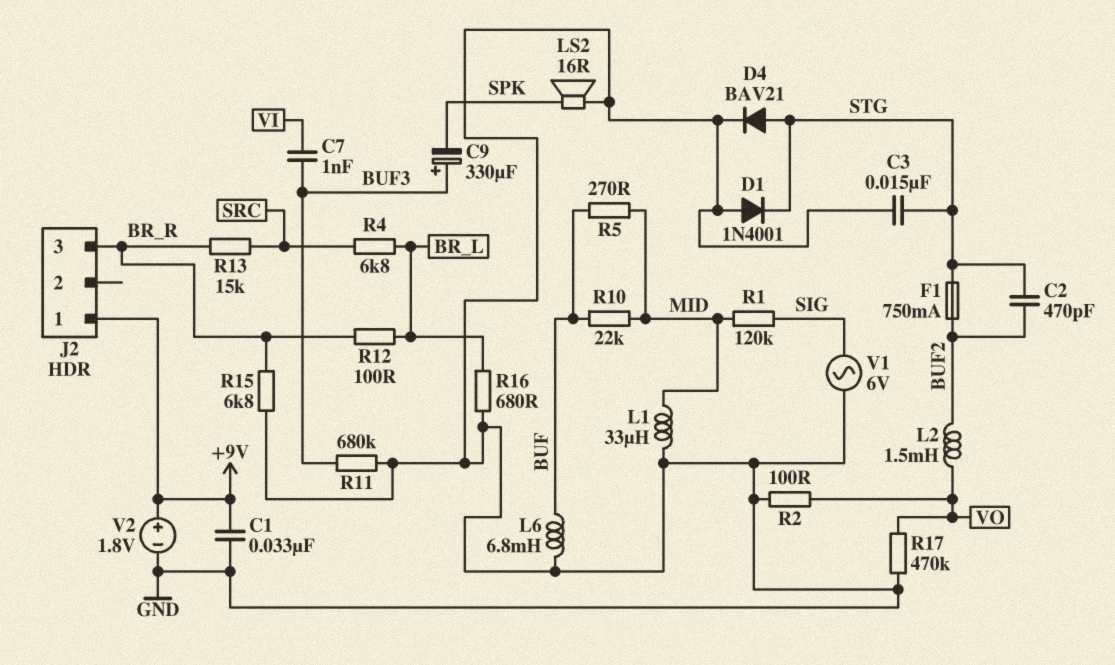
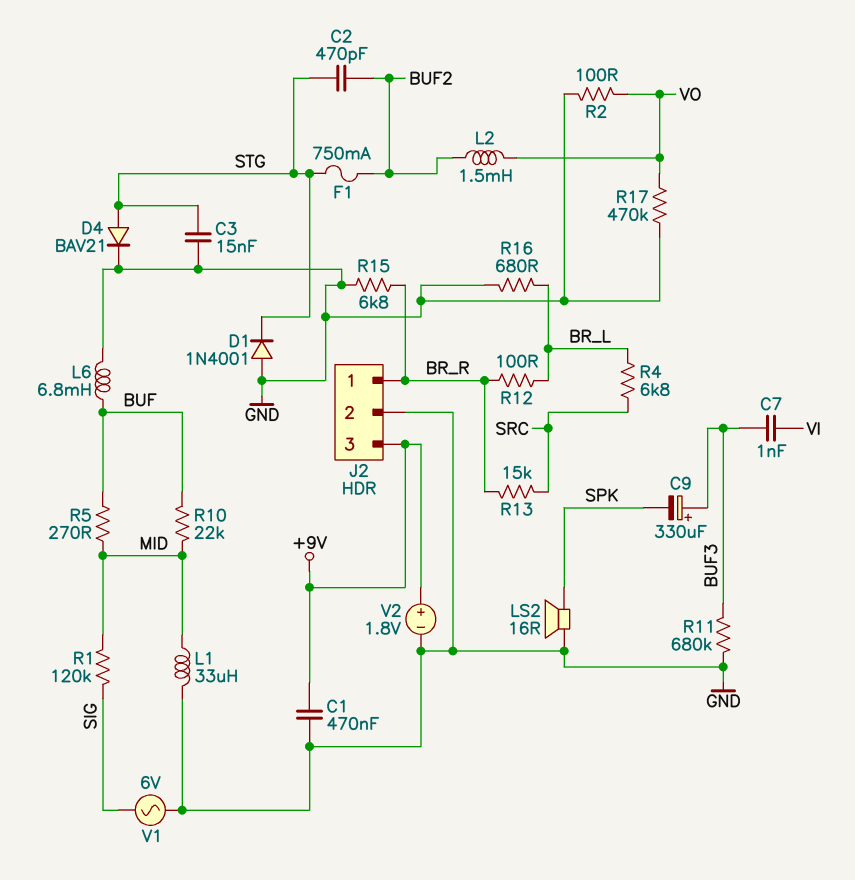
C1: 33nF (+9V, GND) -> 470nF (+9V, GND)
J2 pin 1: +9V -> BR_R
J2 pin 2: none -> GND
J2 pin 3: BR_R -> +9V

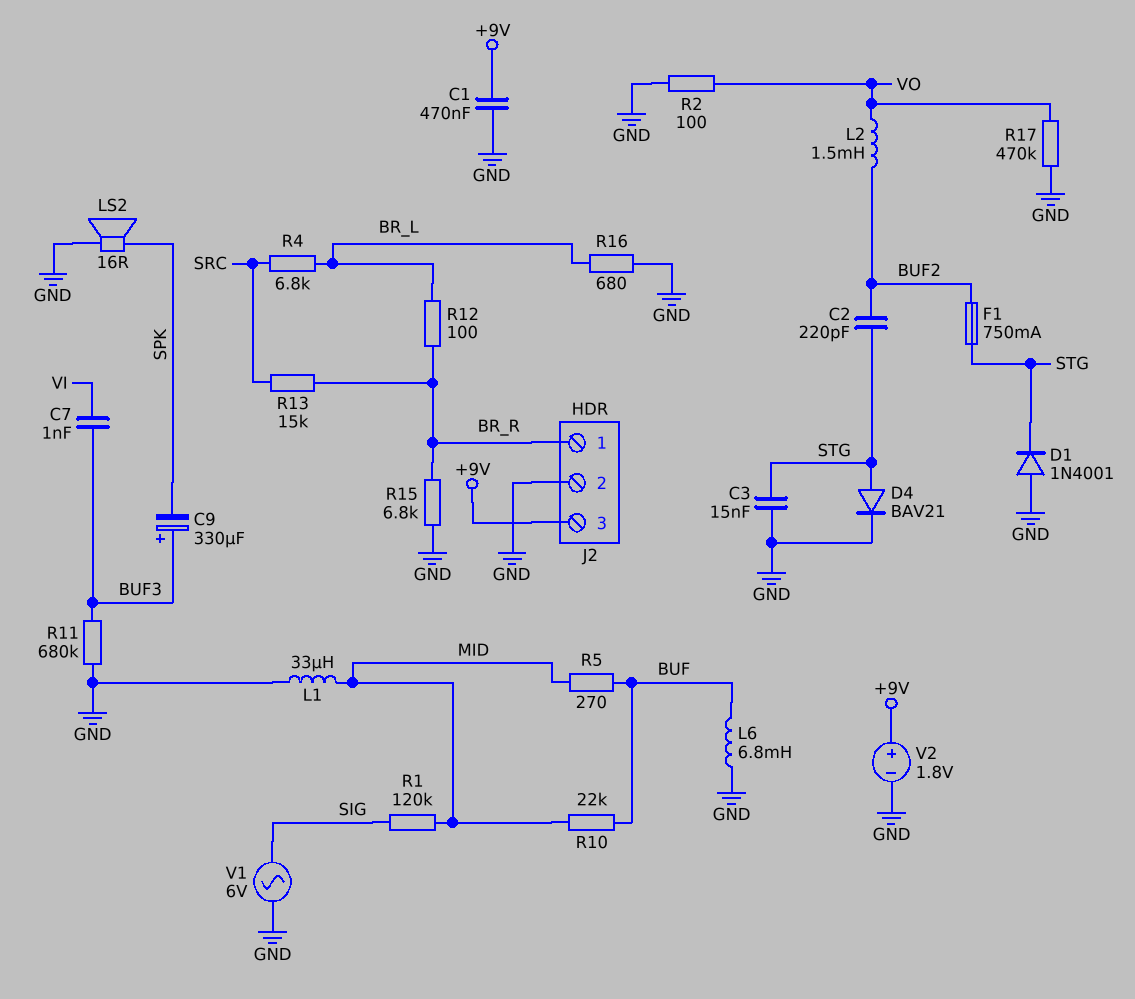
C2: 470pF (BUF2, STG) -> 220pF (BUF2, STG)

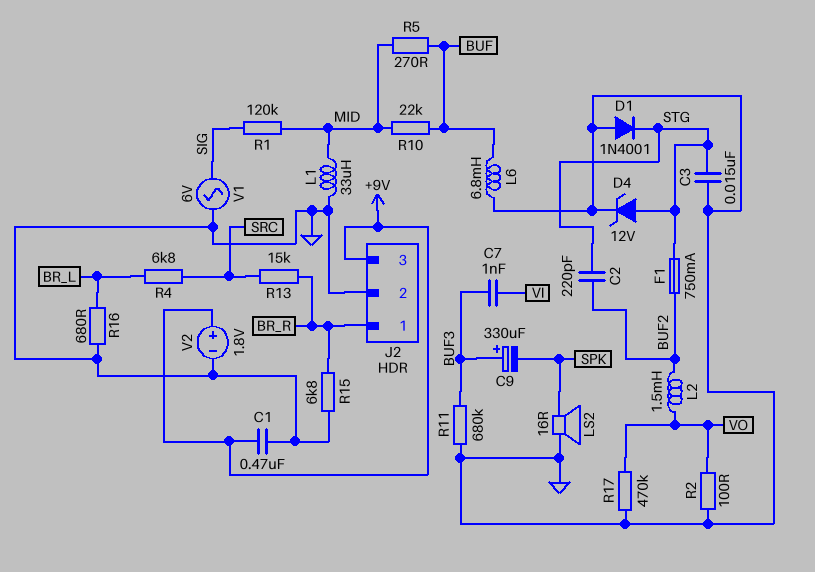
D4: diode BAV21 (A STG, K GND) -> zener 12V (A STG, K GND)
R12: 100 (BR_L, BR_R) -> none

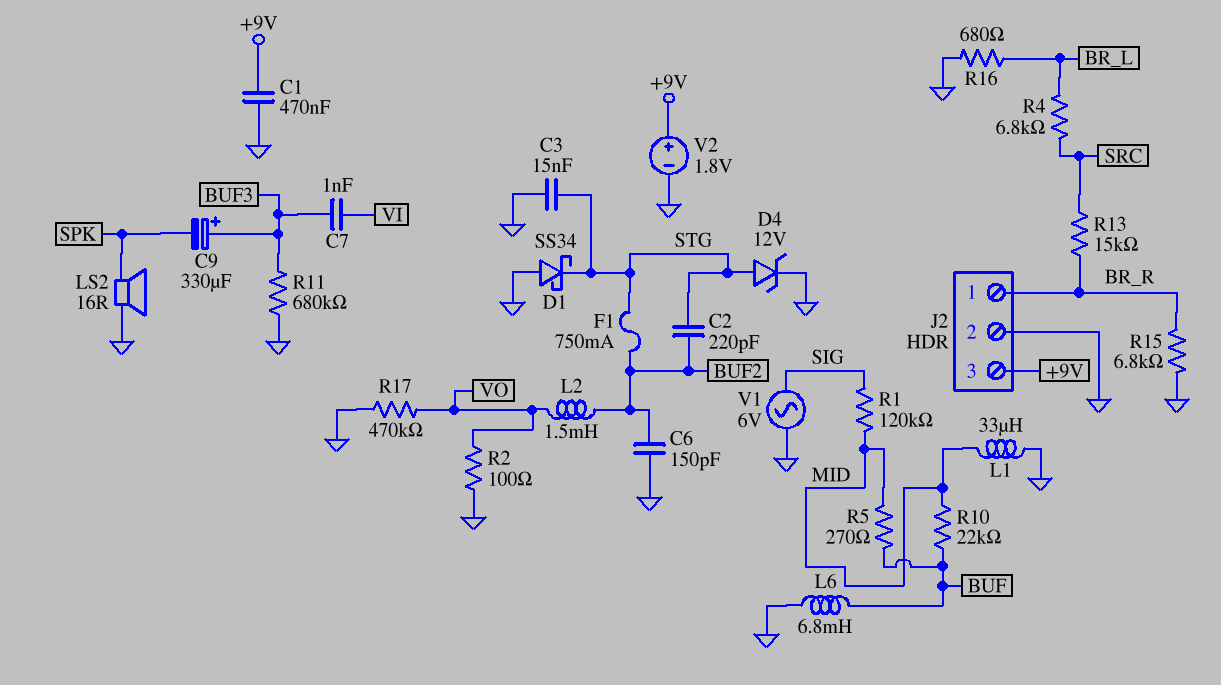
C6: none -> 150pF (BUF2, GND)
D1: diode 1N4001 (A GND, K STG) -> schottky SS34 (A GND, K STG)

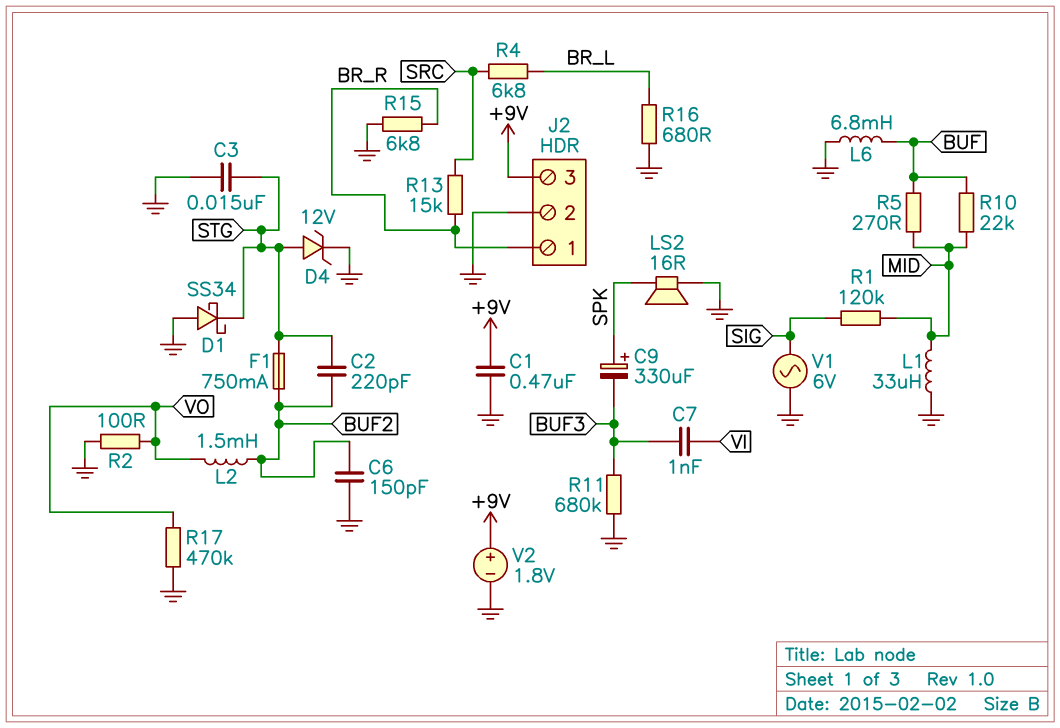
C9: 330uF (plus BUF3, minus SPK) -> 330uF (plus SPK, minus BUF3)

